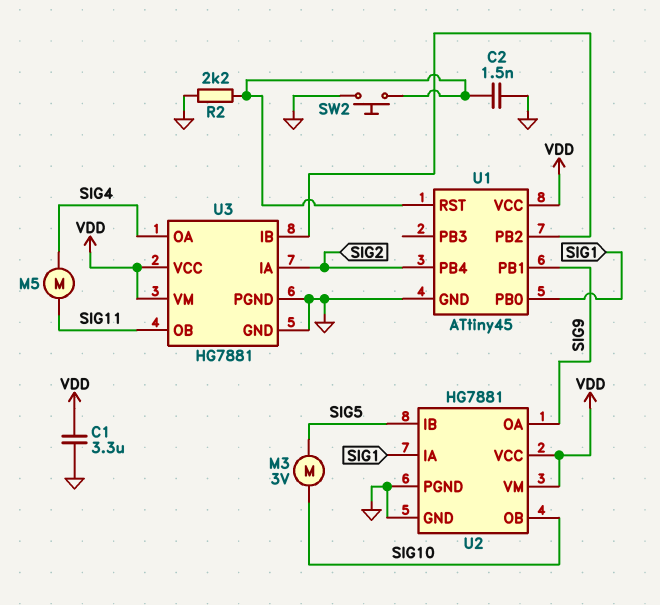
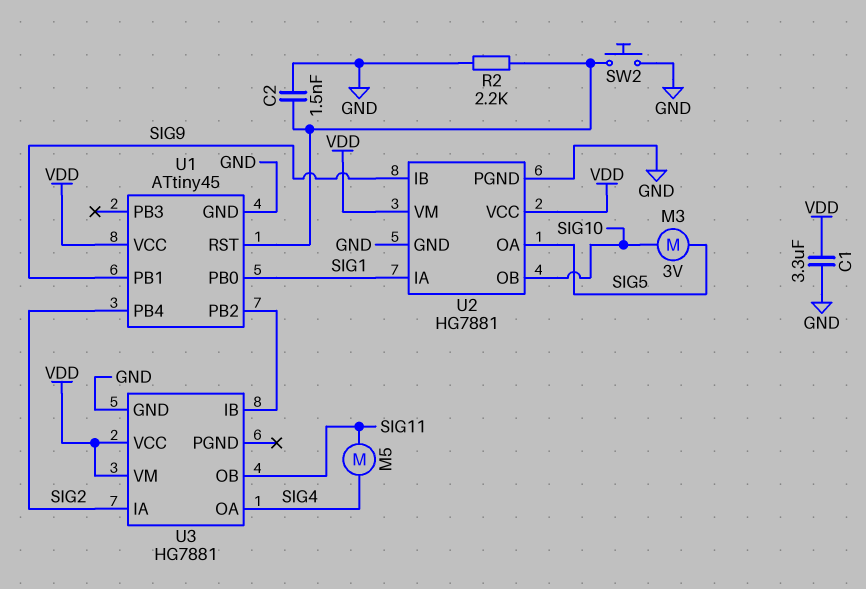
U2 pin IB: SIG5 -> SIG9
U2 pin OA: SIG9 -> SIG5
U3 pin PGND: GND -> none

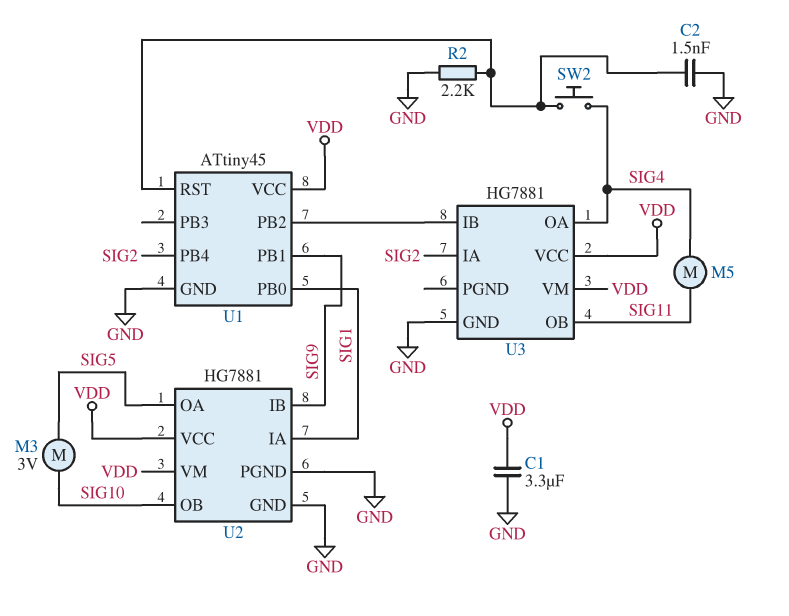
SW2: button (GND, U1/RST) -> button (SIG4, U1/RST)

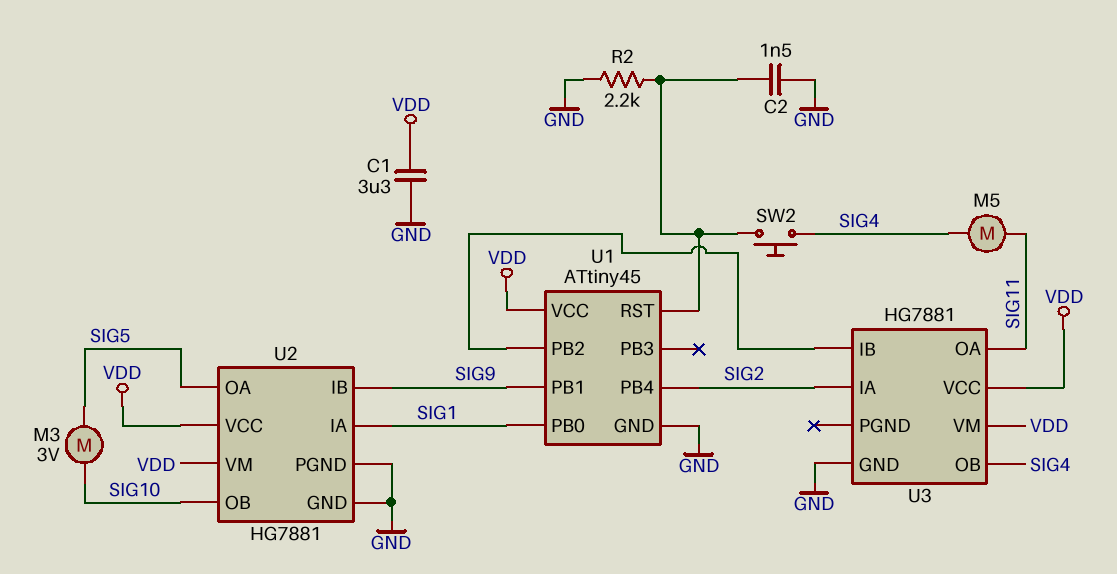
U3 pin OA: SIG4 -> SIG11
U3 pin OB: SIG11 -> SIG4

